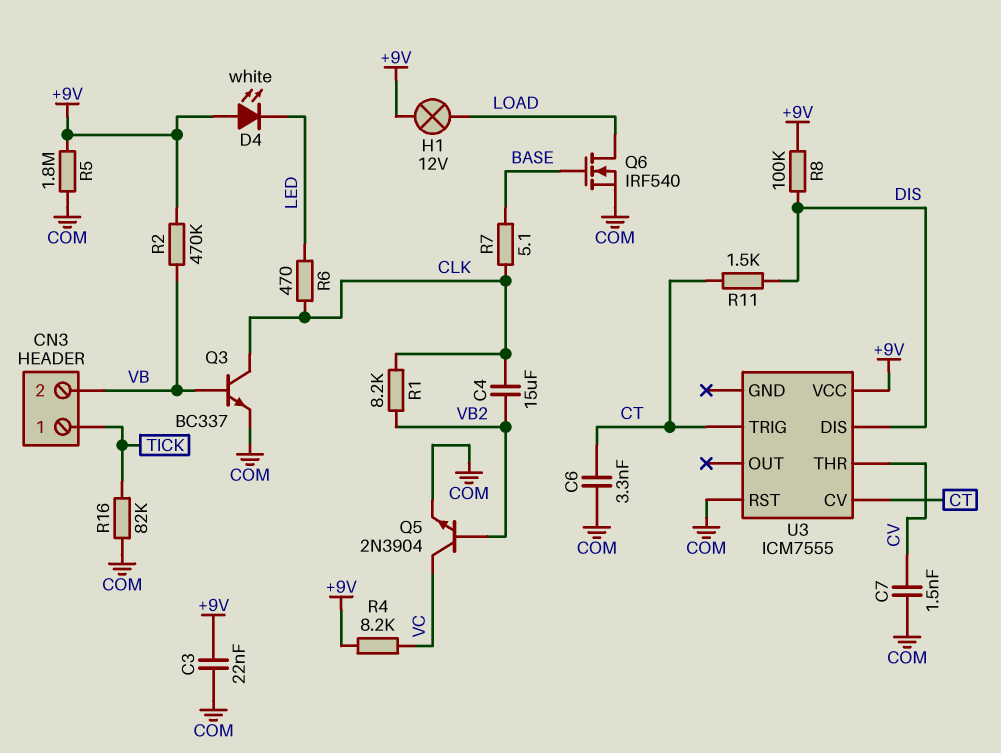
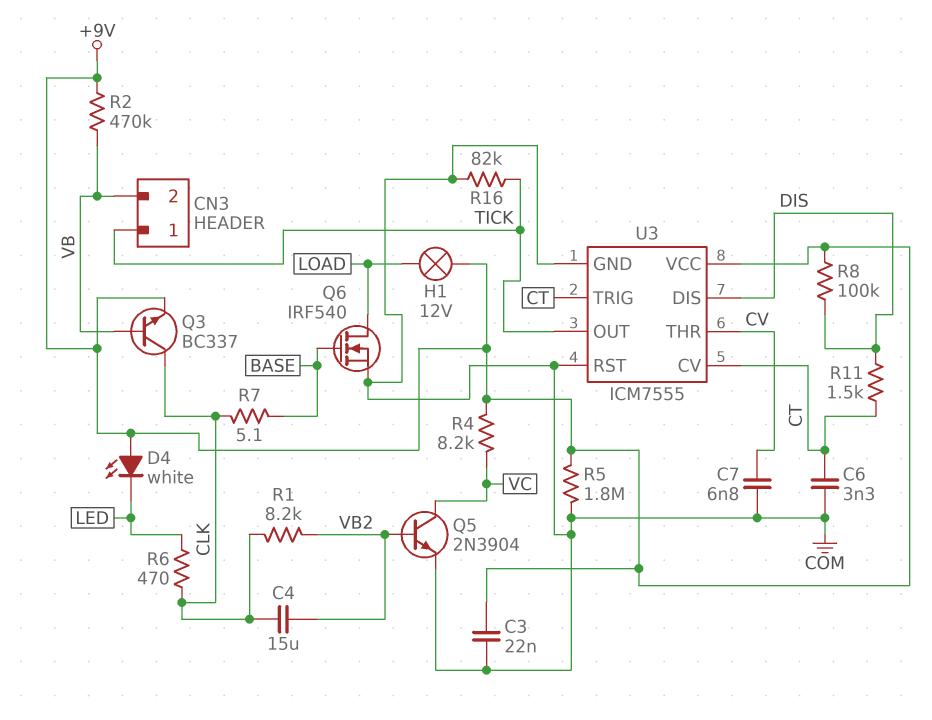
C7: 1.5nF (COM, CV) -> 6.8nF (COM, CV)
Q3: NPN BC337 (B VB, C CLK, E COM) -> NPN BC337 (B VB, C CLK, E +9V)
U3 pin GND: none -> COM
U3 pin OUT: none -> TICK

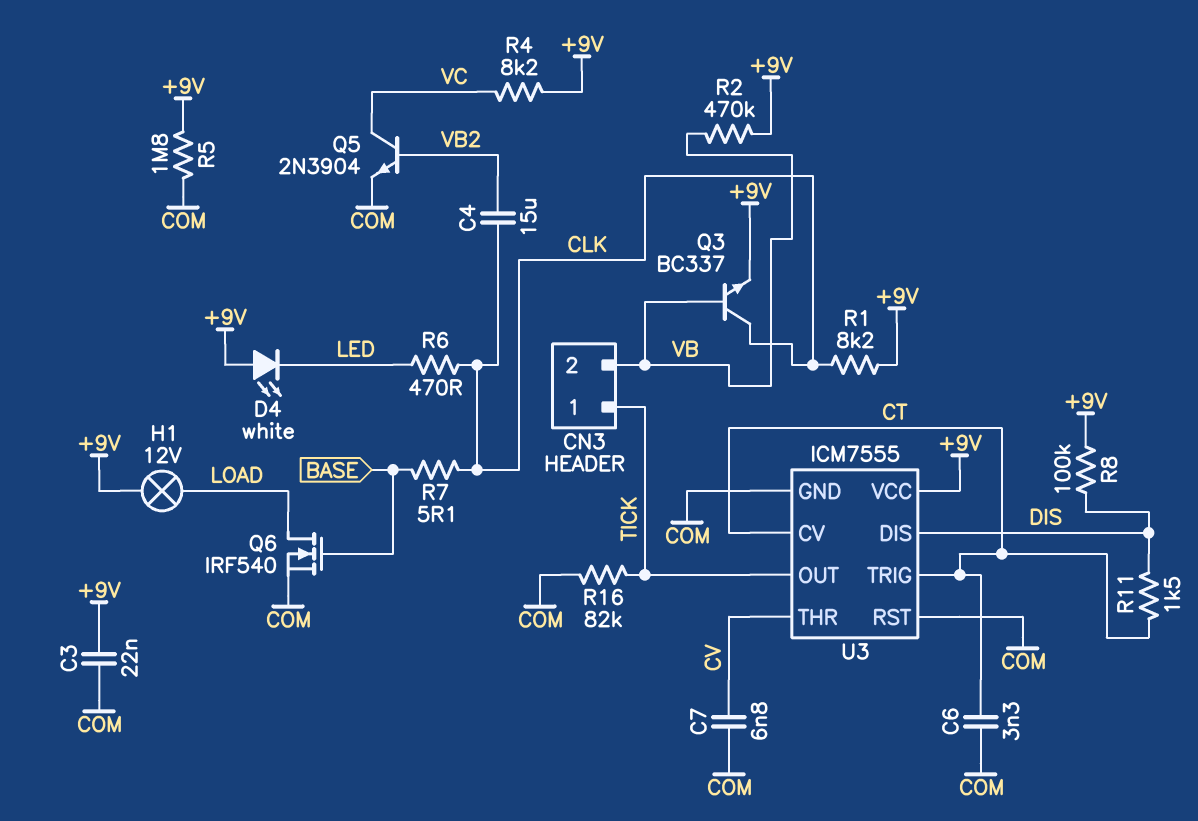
R1: 8.2k (CLK, VB2) -> 8.2k (+9V, CLK)

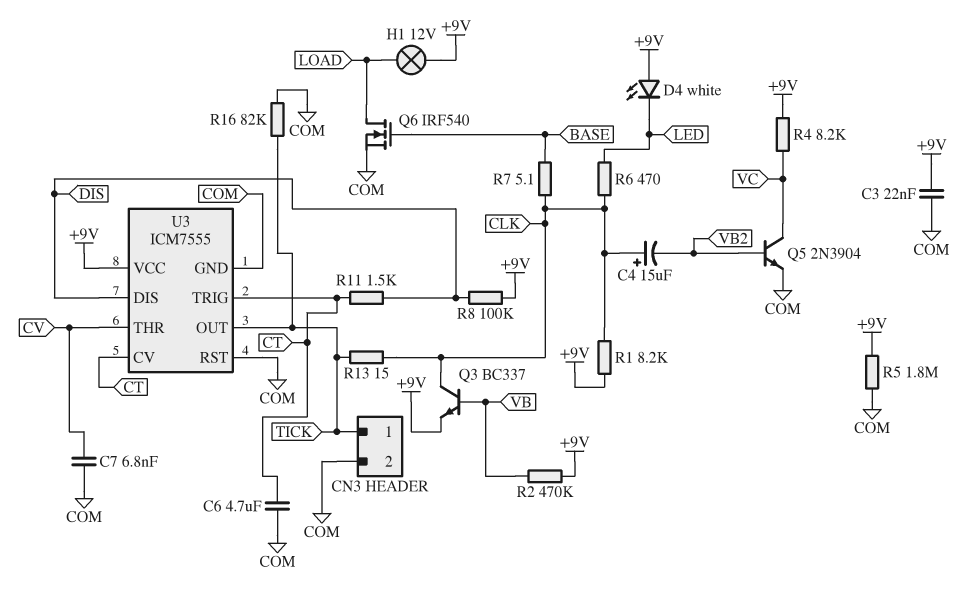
C4: 15uF (CLK, VB2) -> 15uF (plus CLK, minus VB2)
C6: 3.3nF (COM, CT) -> 4.7uF (COM, CT)
CN3 pin 2: VB -> COM
R13: none -> 15 (CLK, TICK)

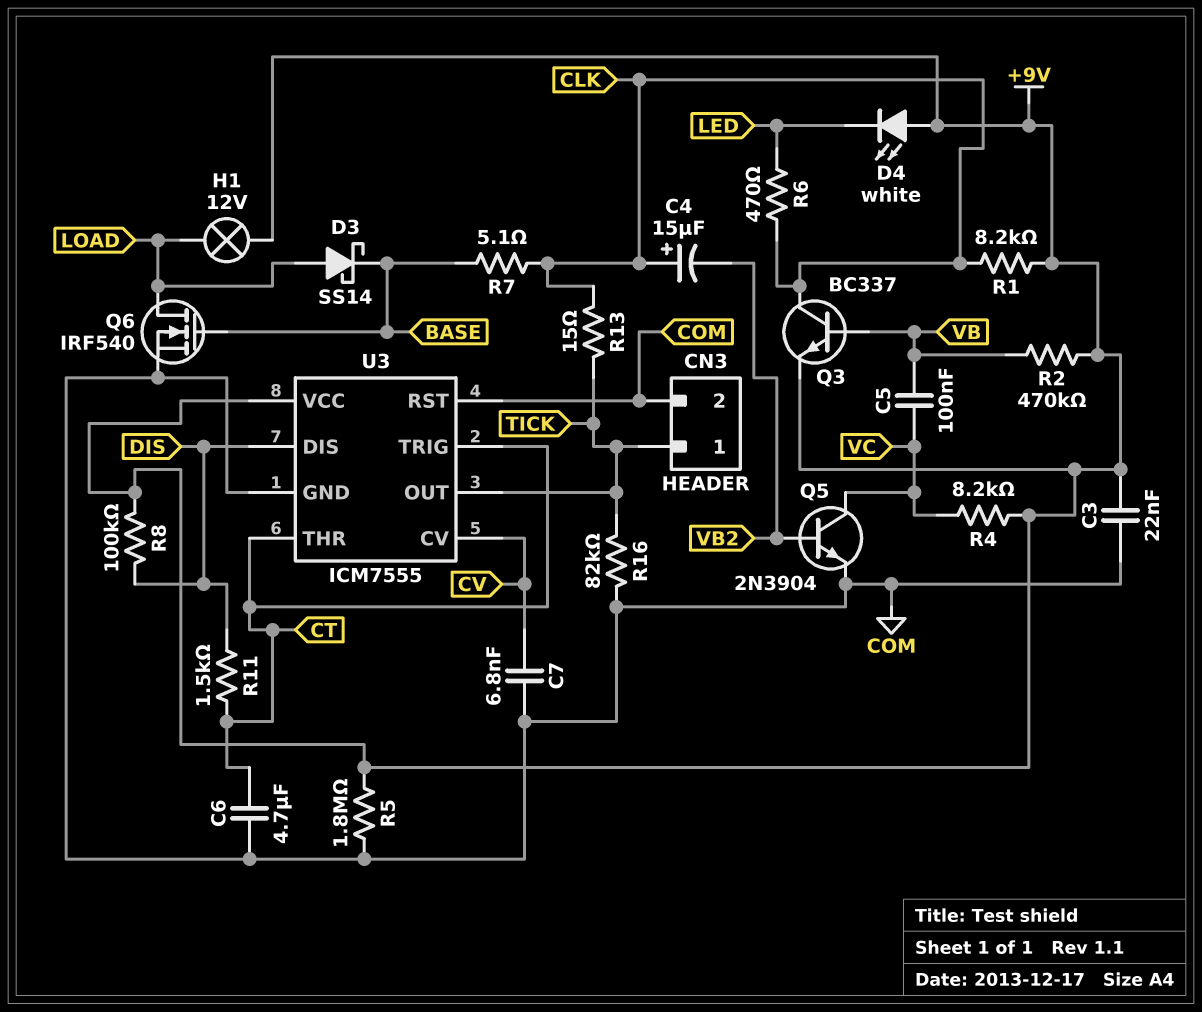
C5: none -> 100nF (VB, VC)
D3: none -> schottky SS14 (A LOAD, K BASE)
U3 pin CV: CT -> CV
U3 pin THR: CV -> CT

